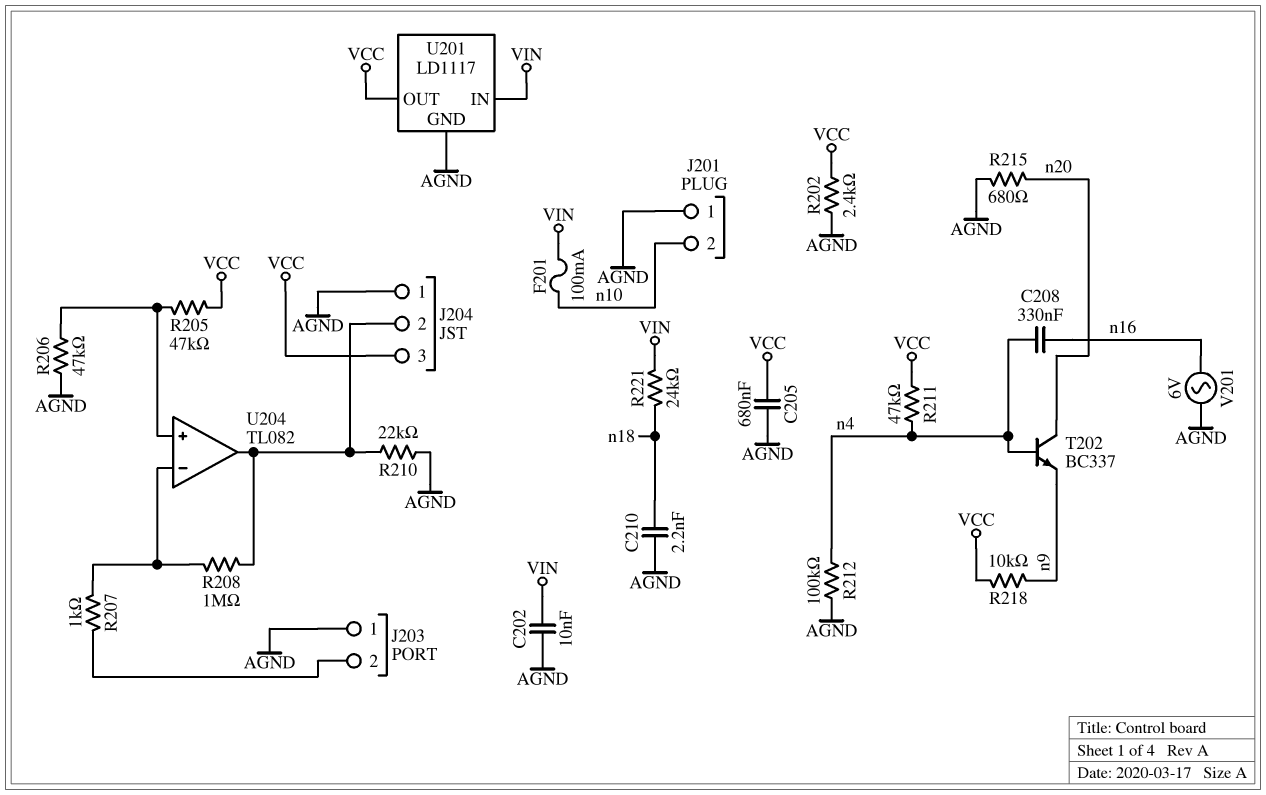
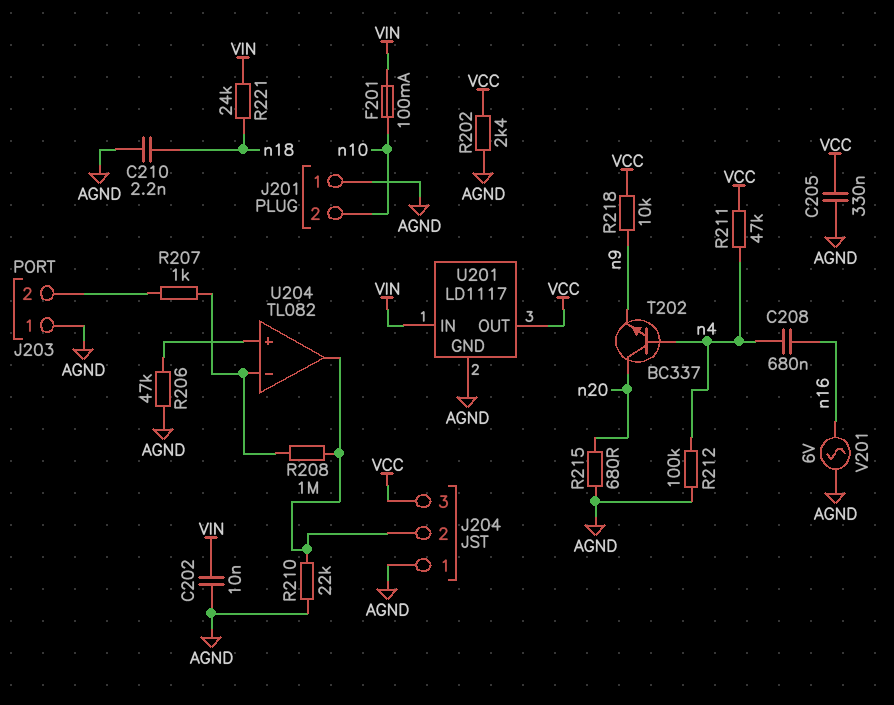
C205: 680nF (AGND, VCC) -> 330nF (AGND, VCC)
C208: 330nF (n4, n16) -> 680nF (n4, n16)
R205: 47k (U204/in+, VCC) -> none

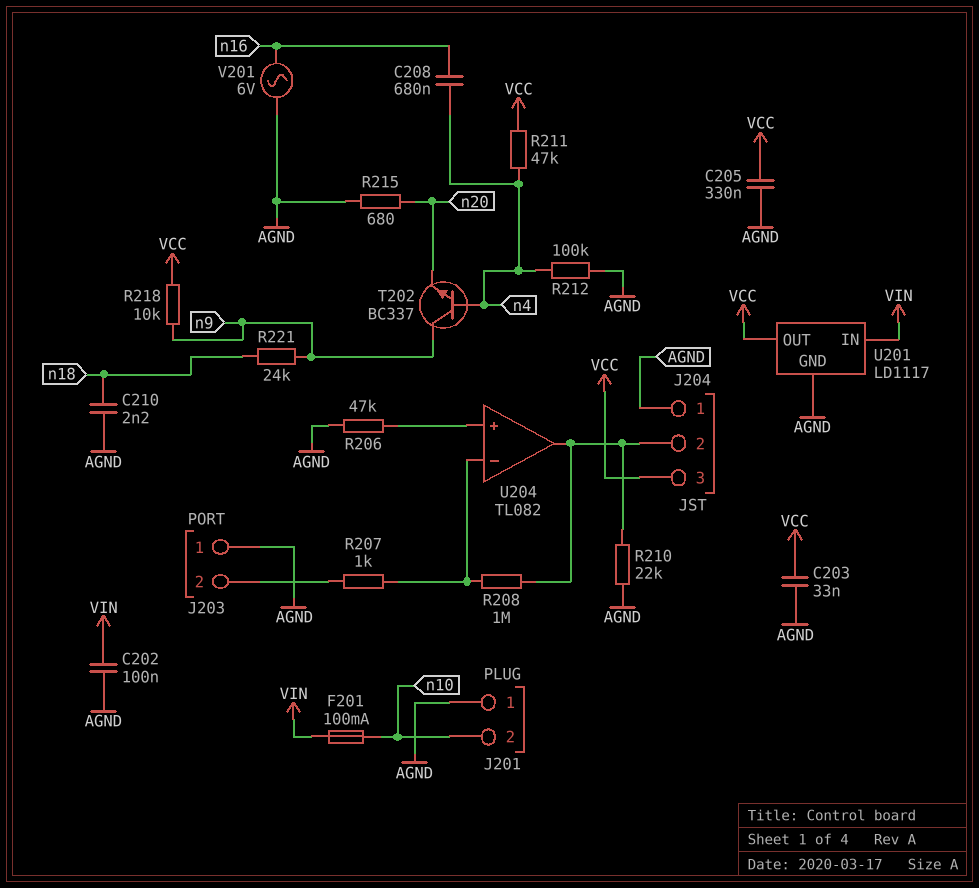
C202: 10nF (AGND, VIN) -> 100nF (AGND, VIN)
C203: none -> 33nF (AGND, VCC)
R202: 2.4k (AGND, VCC) -> none
R221: 24k (VIN, n18) -> 24k (n9, n18)
T202: NPN BC337 (B n4, C n20, E n9) -> NPN BC337 (B n4, C n9, E n20)

